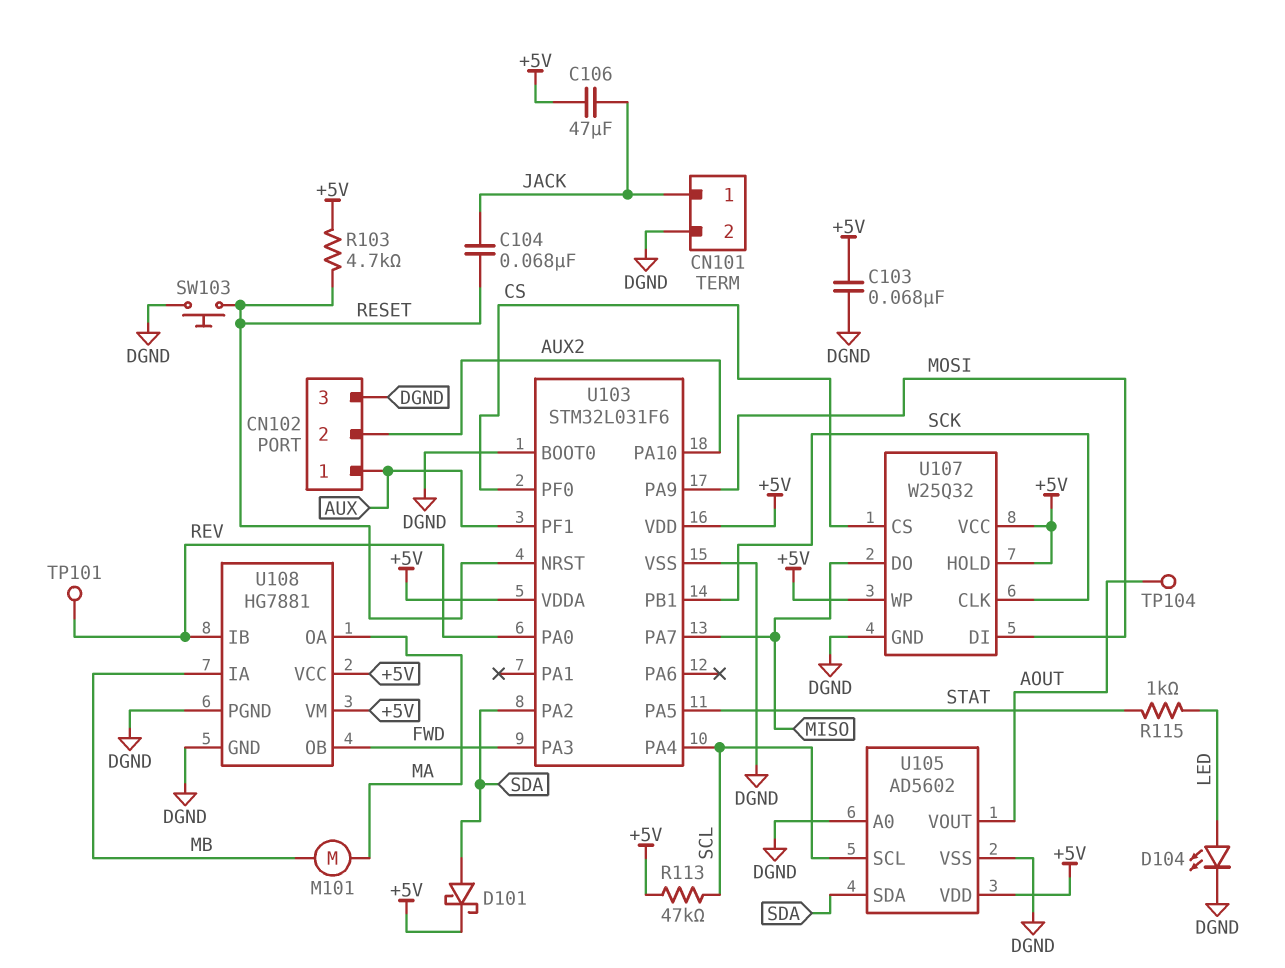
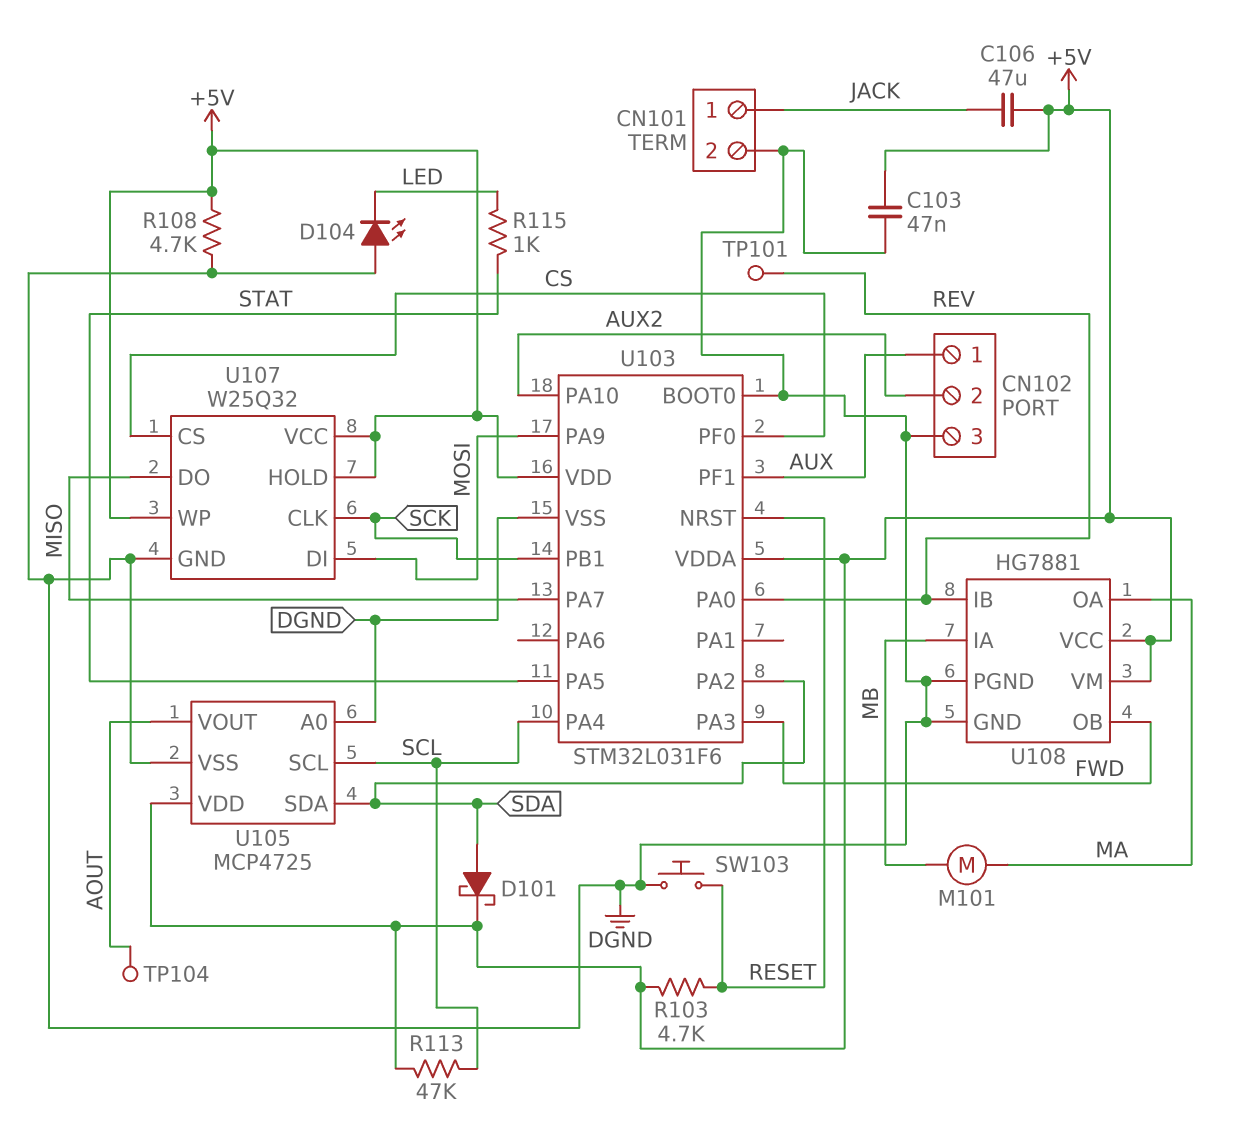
C103: 68nF (+5V, DGND) -> 47nF (+5V, DGND)
C104: 68nF (JACK, RESET) -> none
D104: LED (A LED, K DGND) -> LED (A DGND, K LED)
R108: none -> 4.7k (+5V, DGND)
U105: AD5602 -> MCP4725

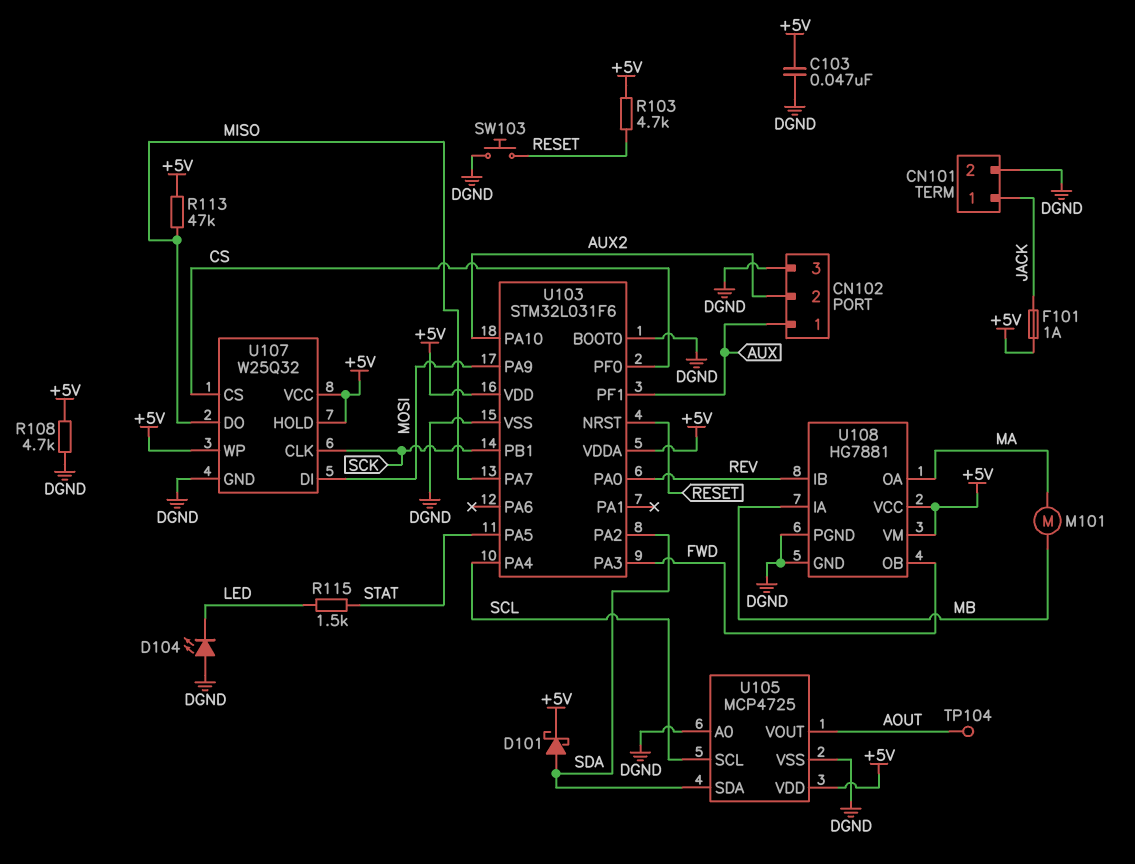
C106: 47uF (+5V, JACK) -> none
F101: none -> 1A (+5V, JACK)
R113: 47k (+5V, SCL) -> 47k (+5V, MISO)
R115: 1k (LED, STAT) -> 1.5k (LED, STAT)
TP101: test point (REV) -> none

